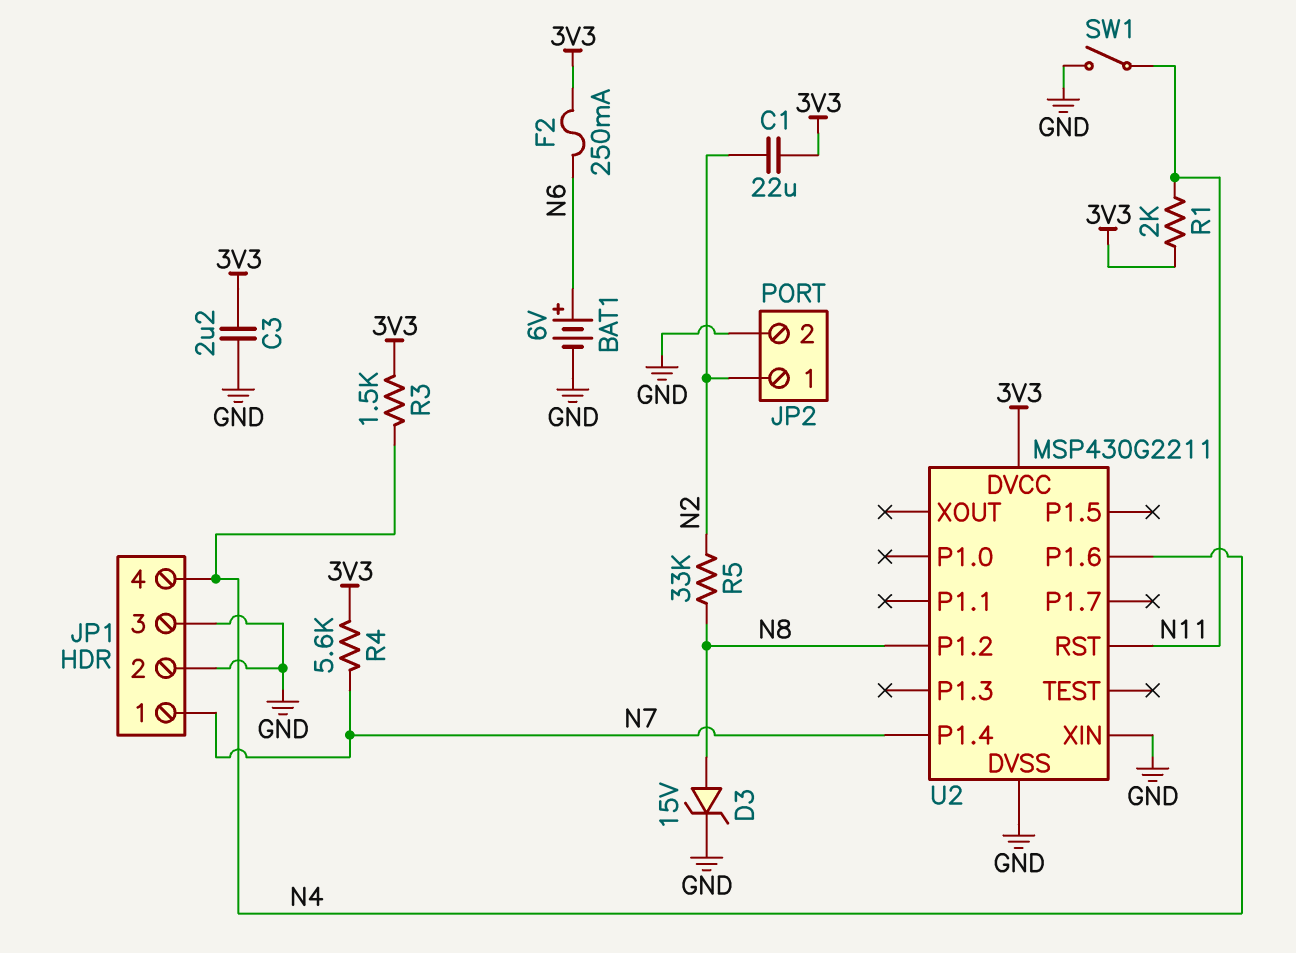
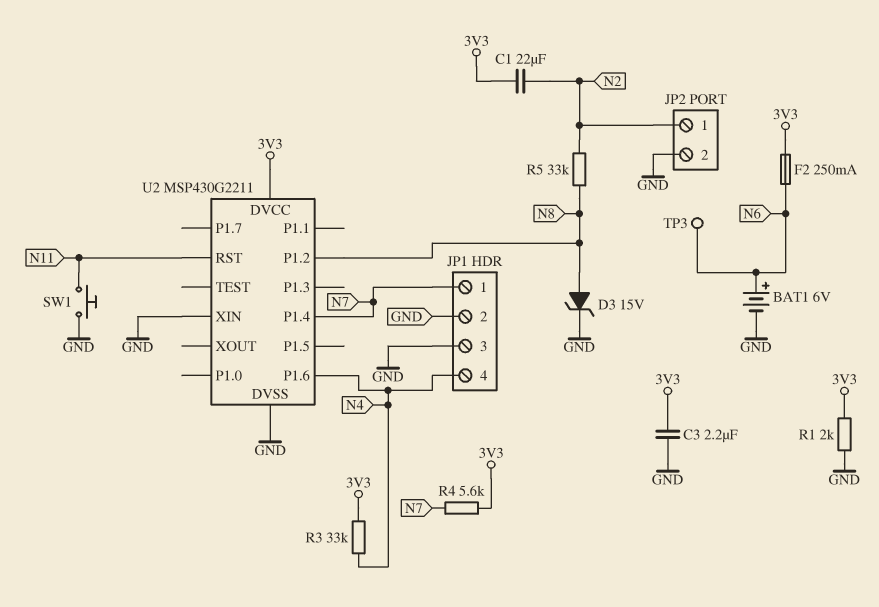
R1: 2k (3V3, N11) -> 2k (3V3, GND)
R3: 1.5k (3V3, N4) -> 33k (3V3, N4)
SW1: switch (GND, N11) -> button (GND, N11)
TP3: none -> test point (N6)

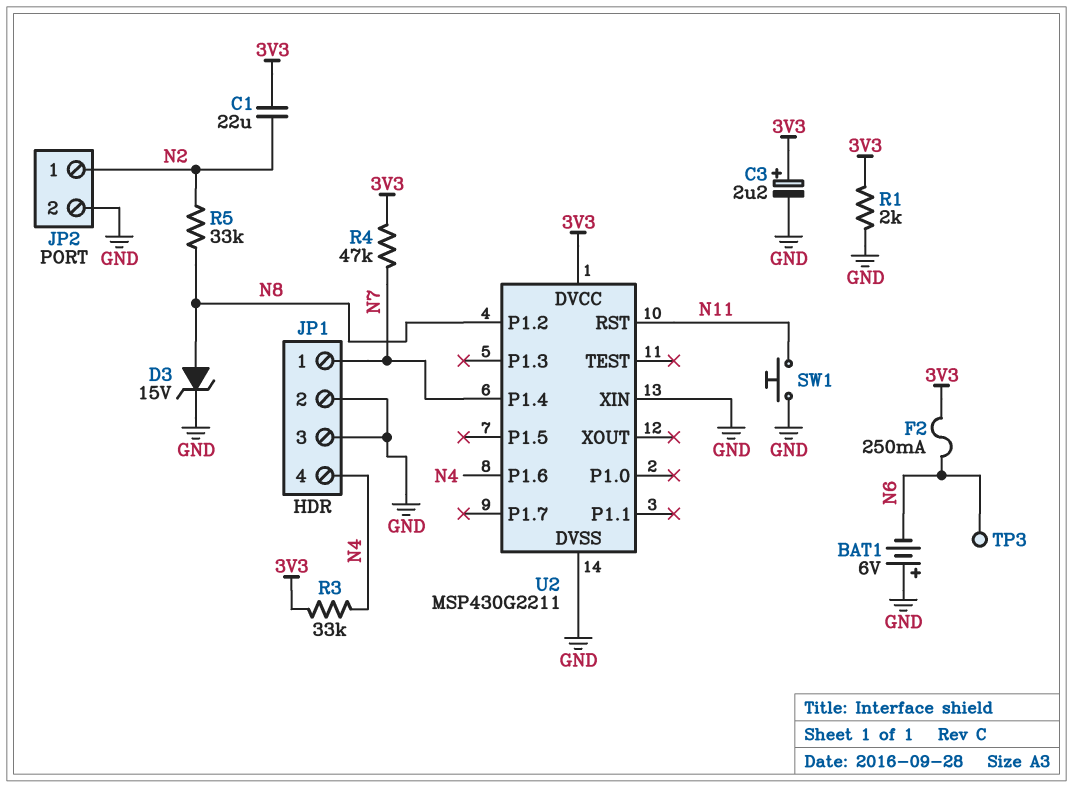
BAT1: 6V (plus N6, minus GND) -> 6V (plus GND, minus N6)
C3: 2.2uF (3V3, GND) -> 2.2uF (plus 3V3, minus GND)
R4: 5.6k (3V3, N7) -> 47k (3V3, N7)

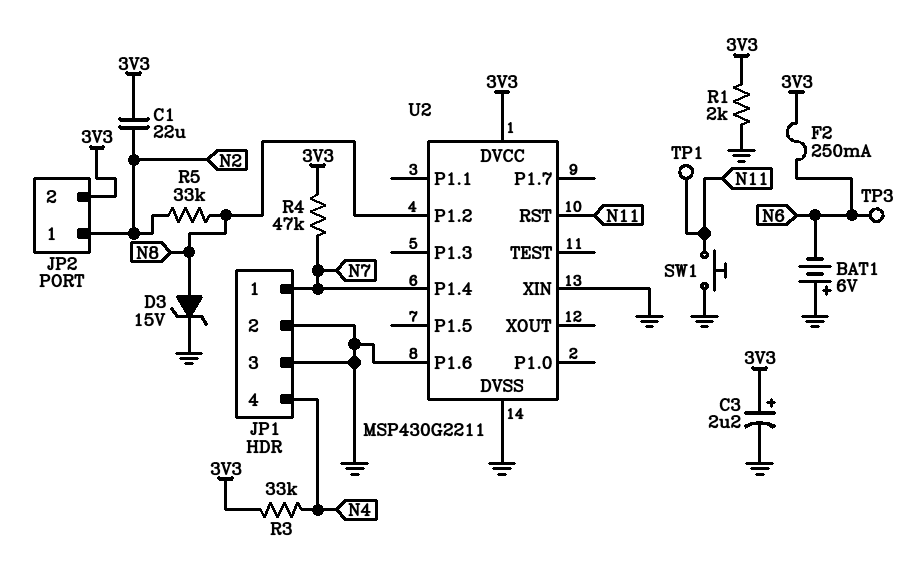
JP2 pin 2: GND -> 3V3
TP1: none -> test point (N11)
U2 pin P1.6: N4 -> GND

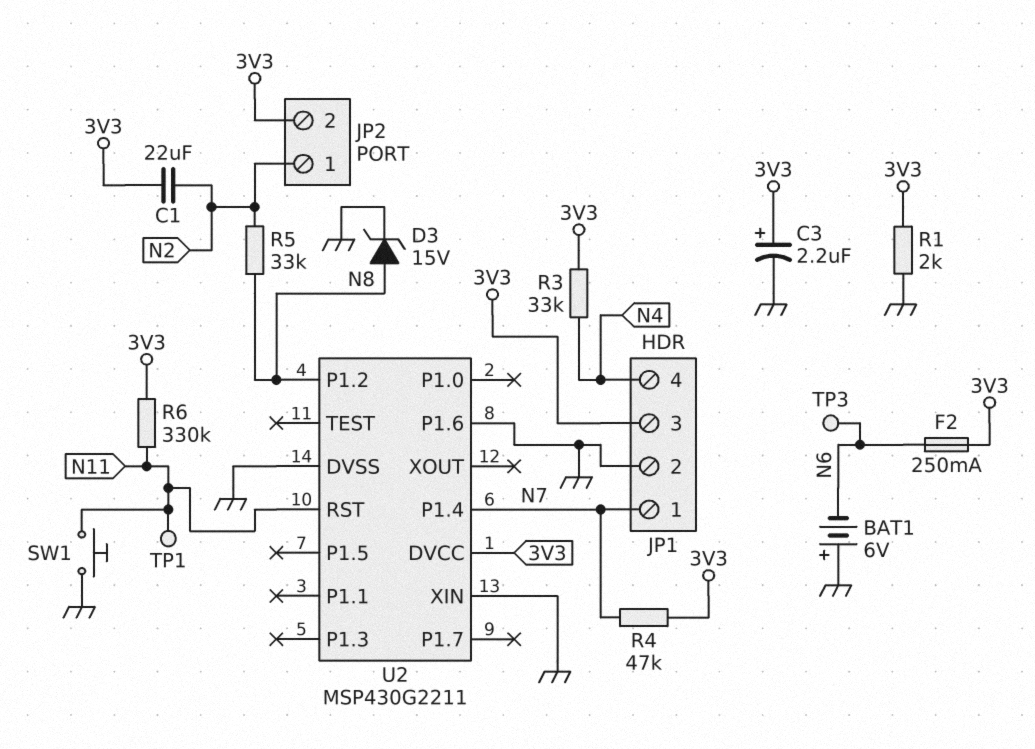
JP1 pin 3: GND -> 3V3
R6: none -> 330k (3V3, N11)

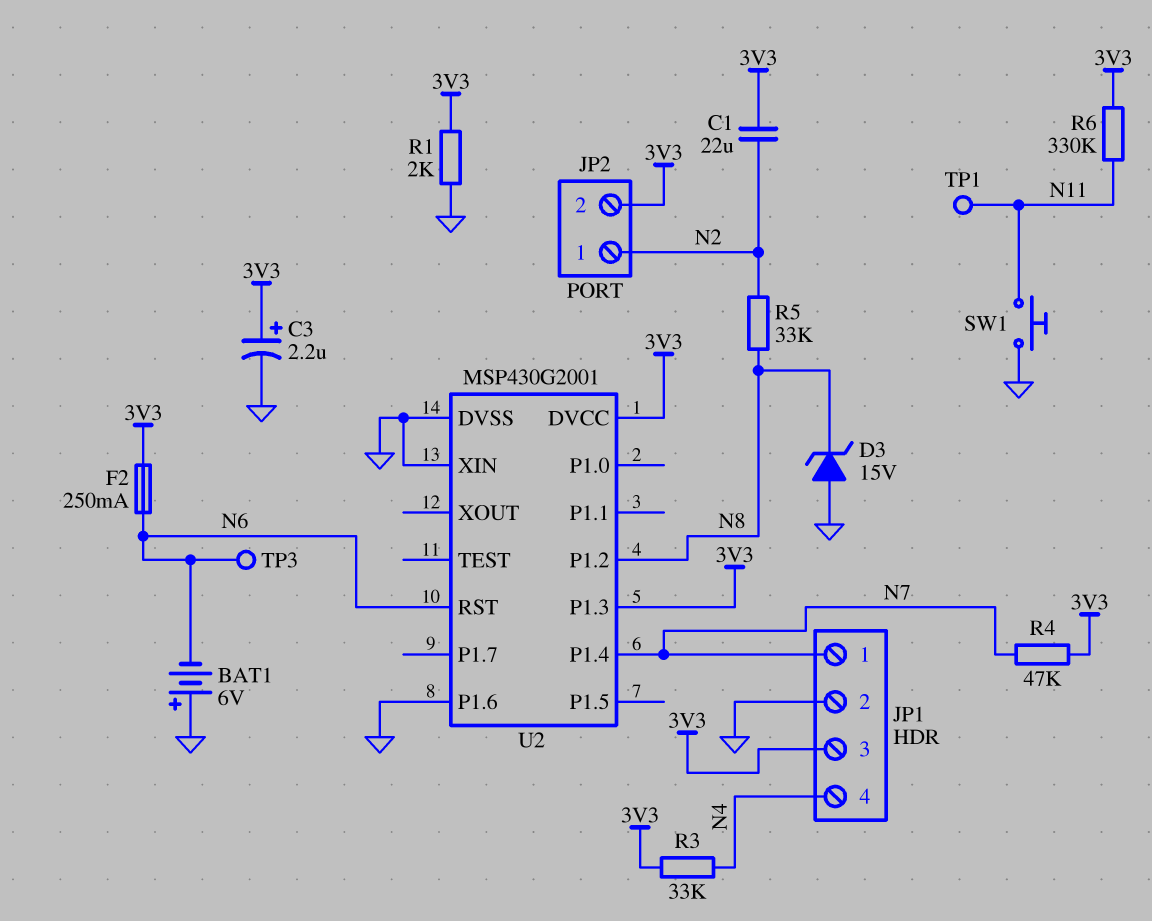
D3: zener 15V (A N8, K GND) -> zener 15V (A GND, K N8)
U2: MSP430G2211 -> MSP430G2001
U2 pin P1.3: none -> 3V3
U2 pin RST: N11 -> N6

